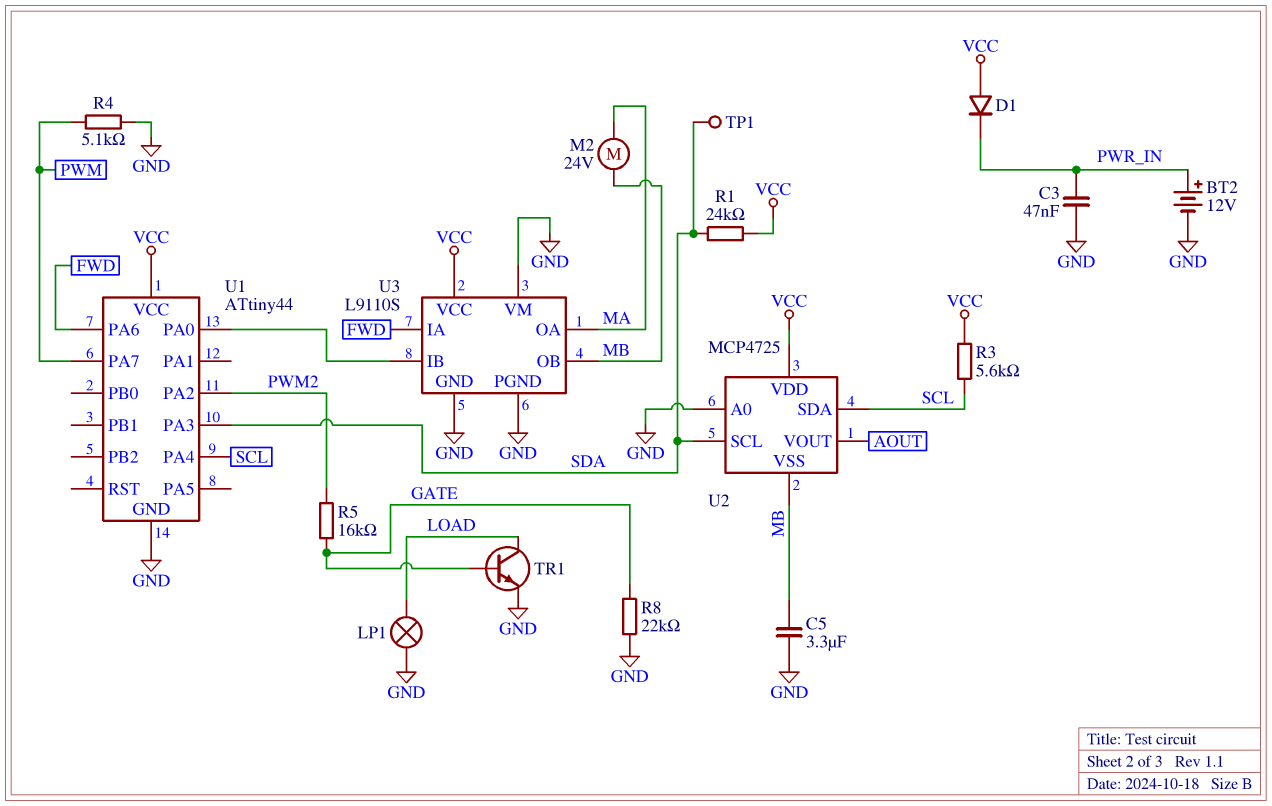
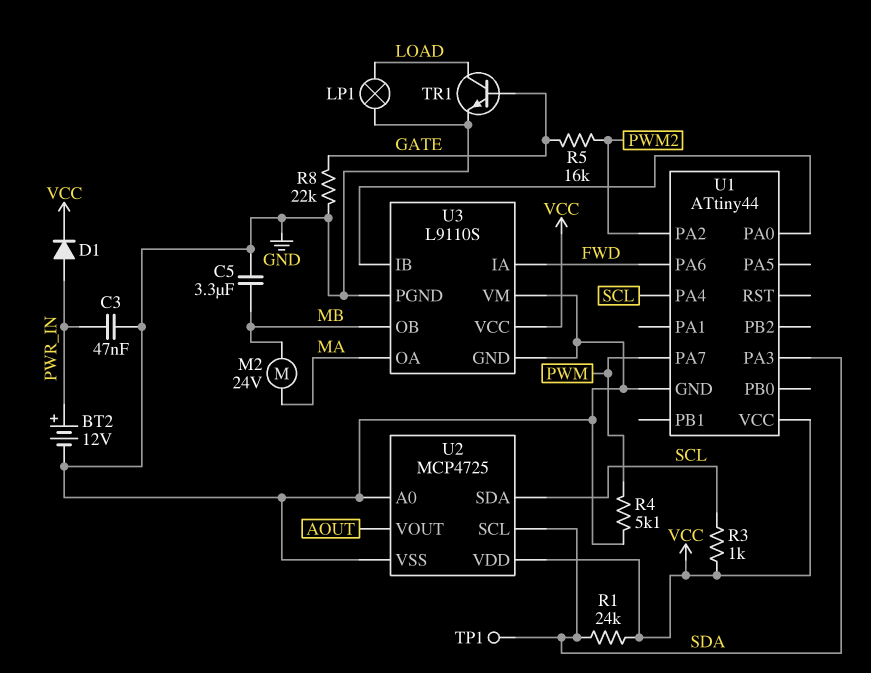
D1: diode (A VCC, K PWR_IN) -> diode (A PWR_IN, K VCC)
R3: 5.6k (SCL, VCC) -> 1k (SCL, VCC)
U2 pin VSS: MB -> GND

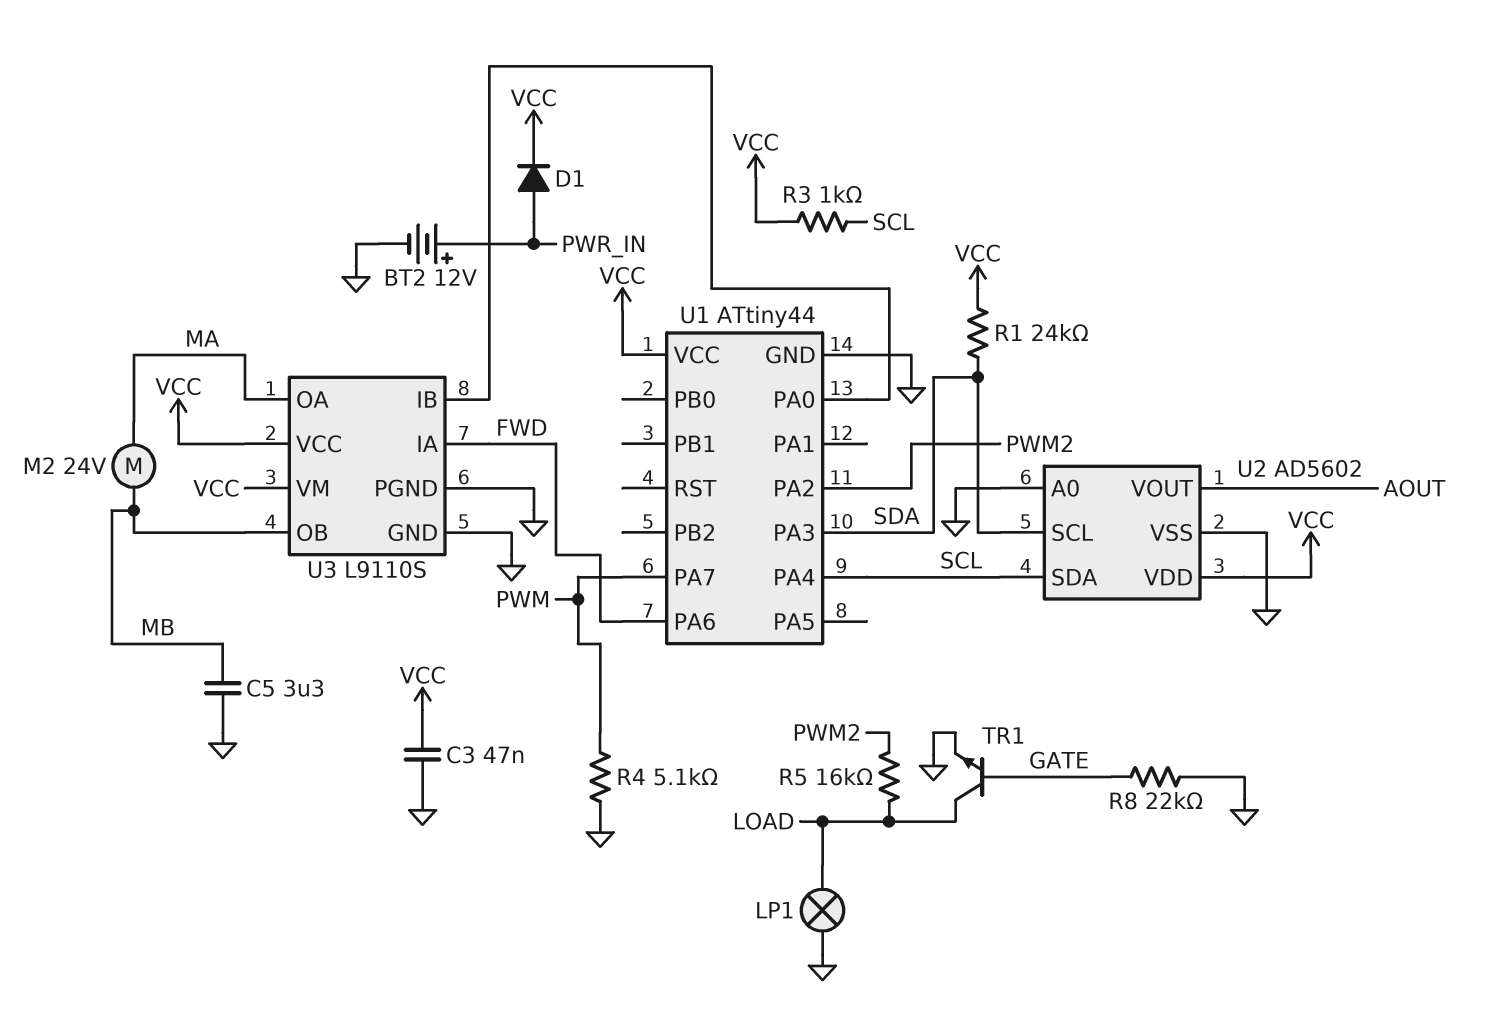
C3: 47nF (GND, PWR_IN) -> 47nF (GND, VCC)
R5: 16k (GATE, PWM2) -> 16k (LOAD, PWM2)
TP1: test point (SDA) -> none
U2: MCP4725 -> AD5602
U3 pin VM: GND -> VCC

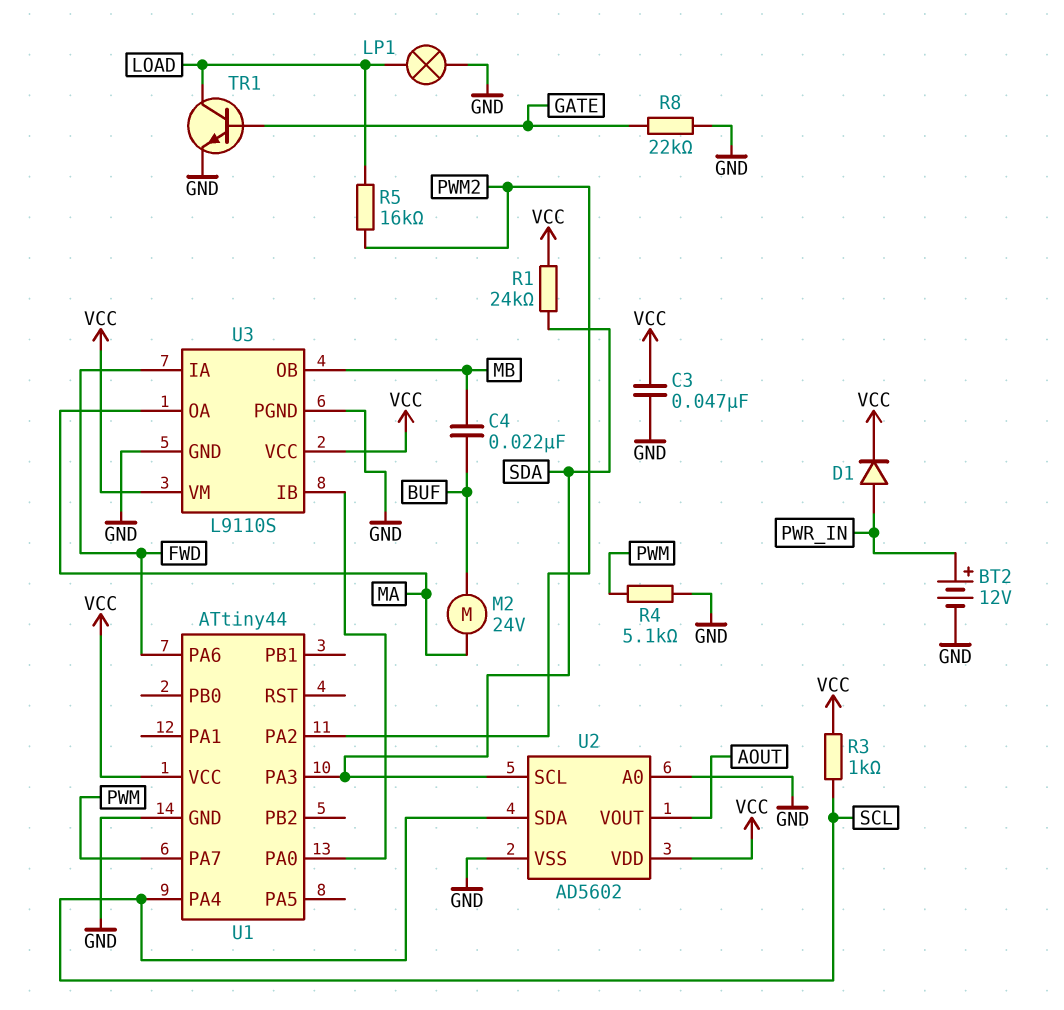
C4: none -> 22nF (BUF, MB)
C5: 3.3uF (GND, MB) -> none
M2: motor 24V (MA, MB) -> motor 24V (BUF, MA)

